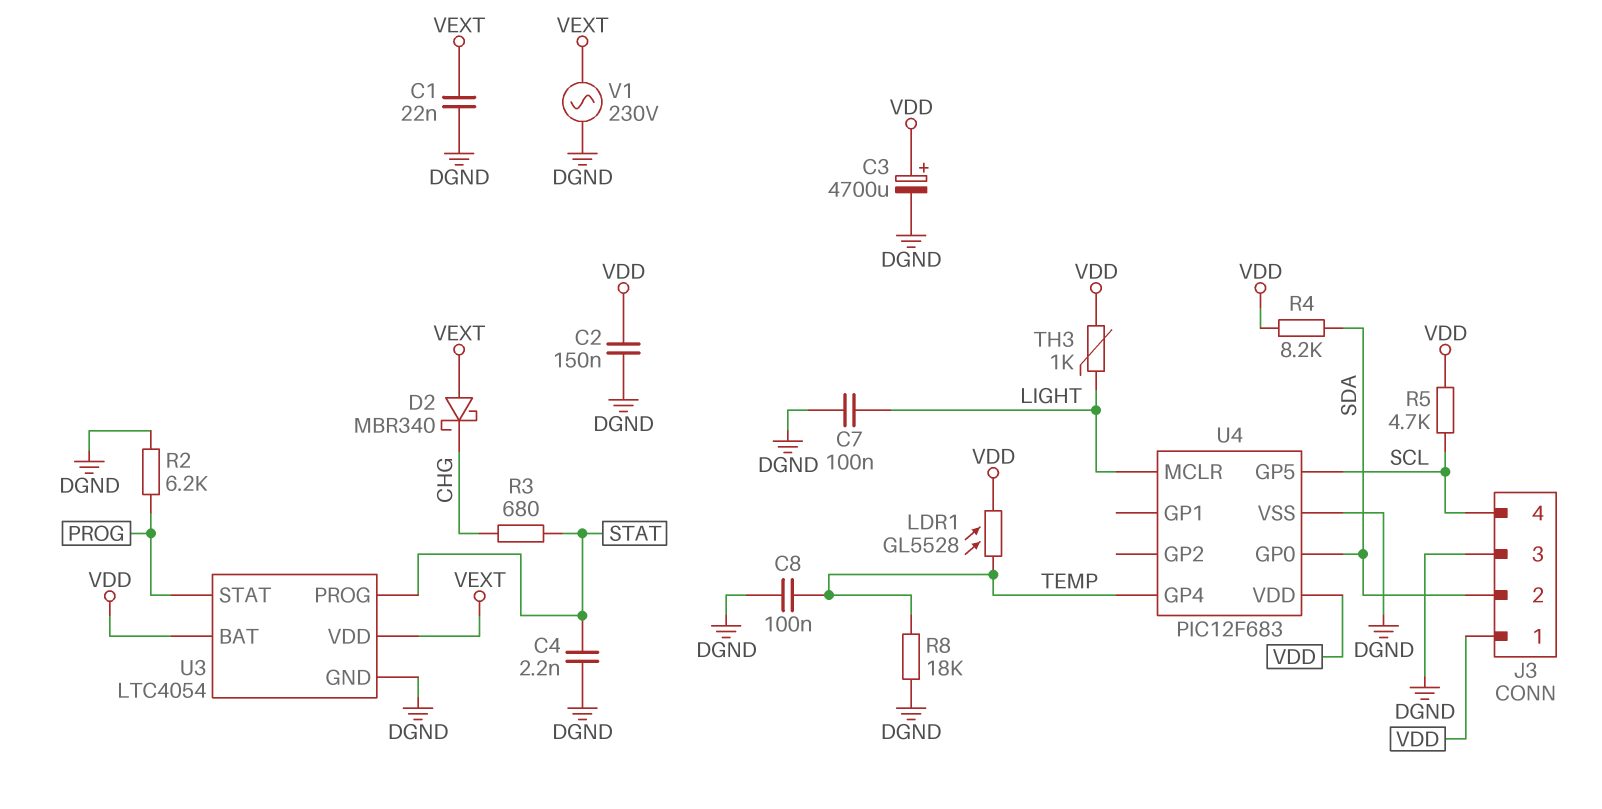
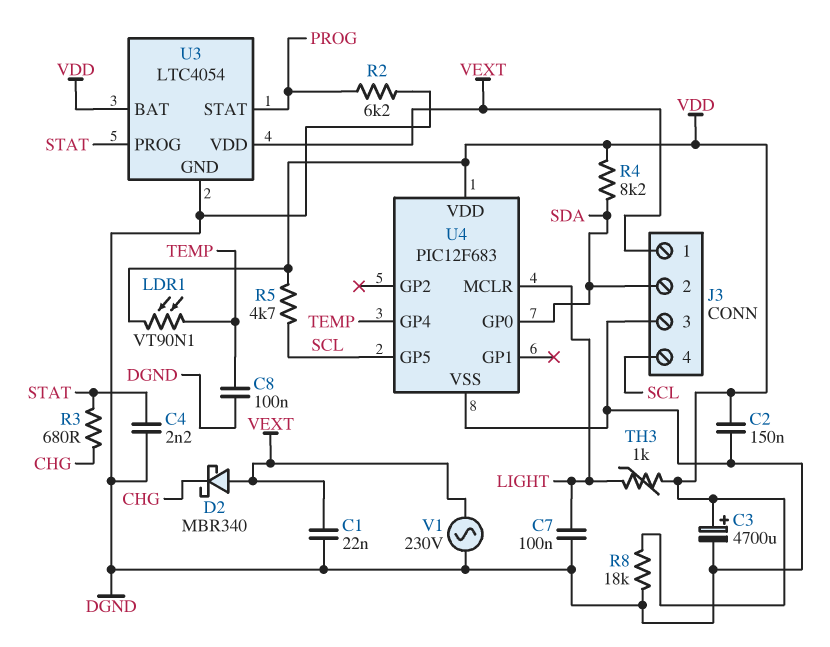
J3 pin 1: VDD -> VEXT
LDR1: GL5528 (TEMP, VDD) -> VT90N1 (TEMP, VDD)
R8: 18k (DGND, TEMP) -> 18k (DGND, VDD)

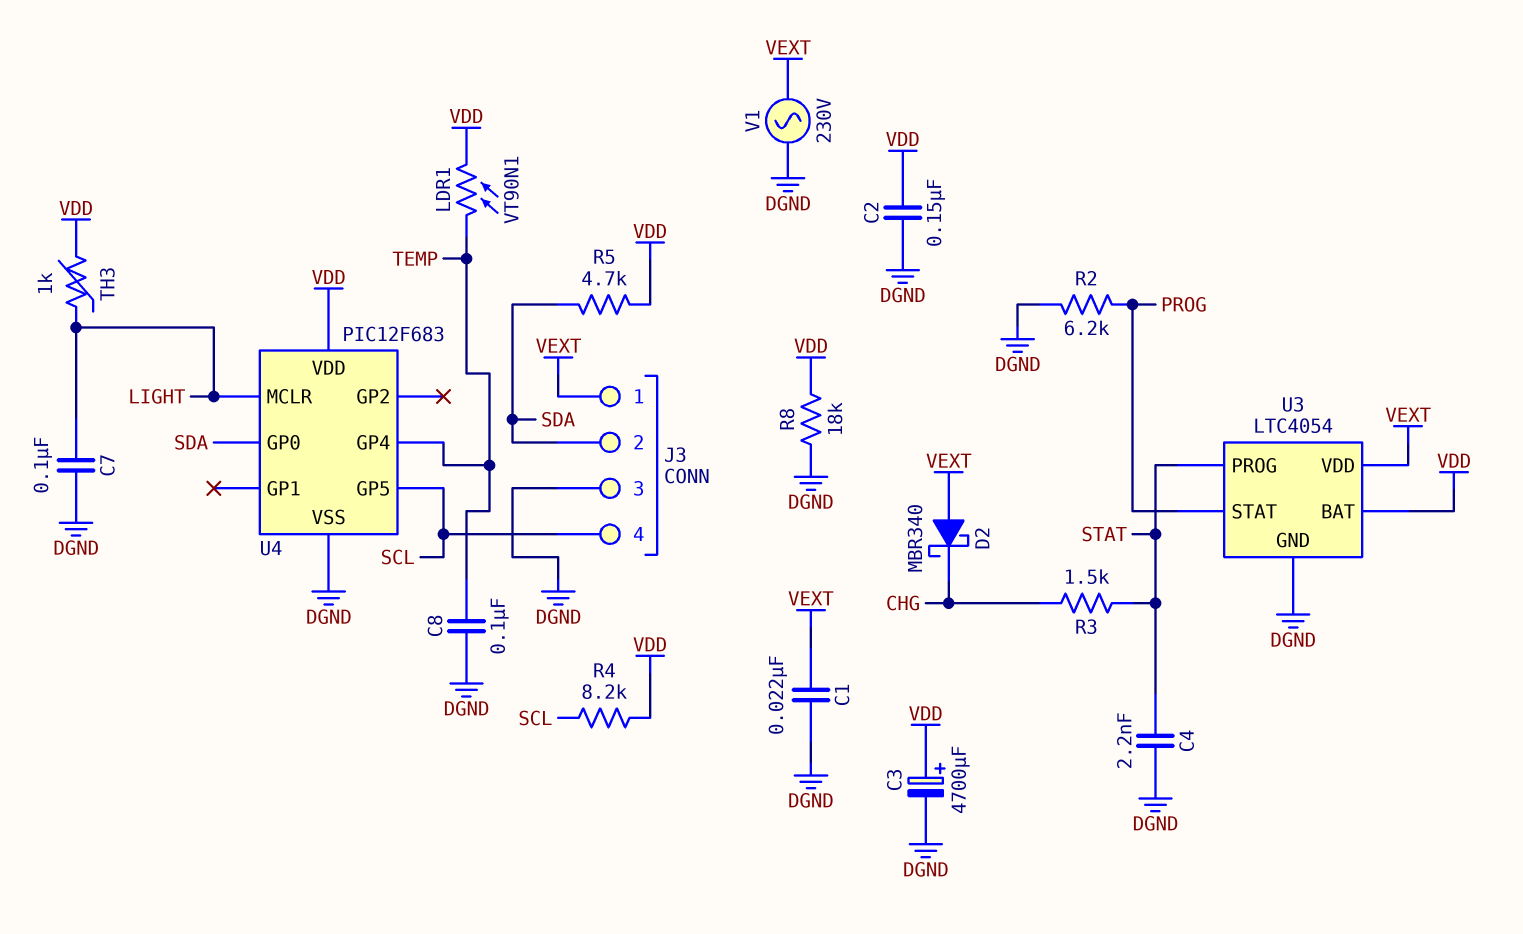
R3: 680 (CHG, STAT) -> 1.5k (CHG, STAT)
R4: 8.2k (SDA, VDD) -> 8.2k (SCL, VDD)
R5: 4.7k (SCL, VDD) -> 4.7k (SDA, VDD)

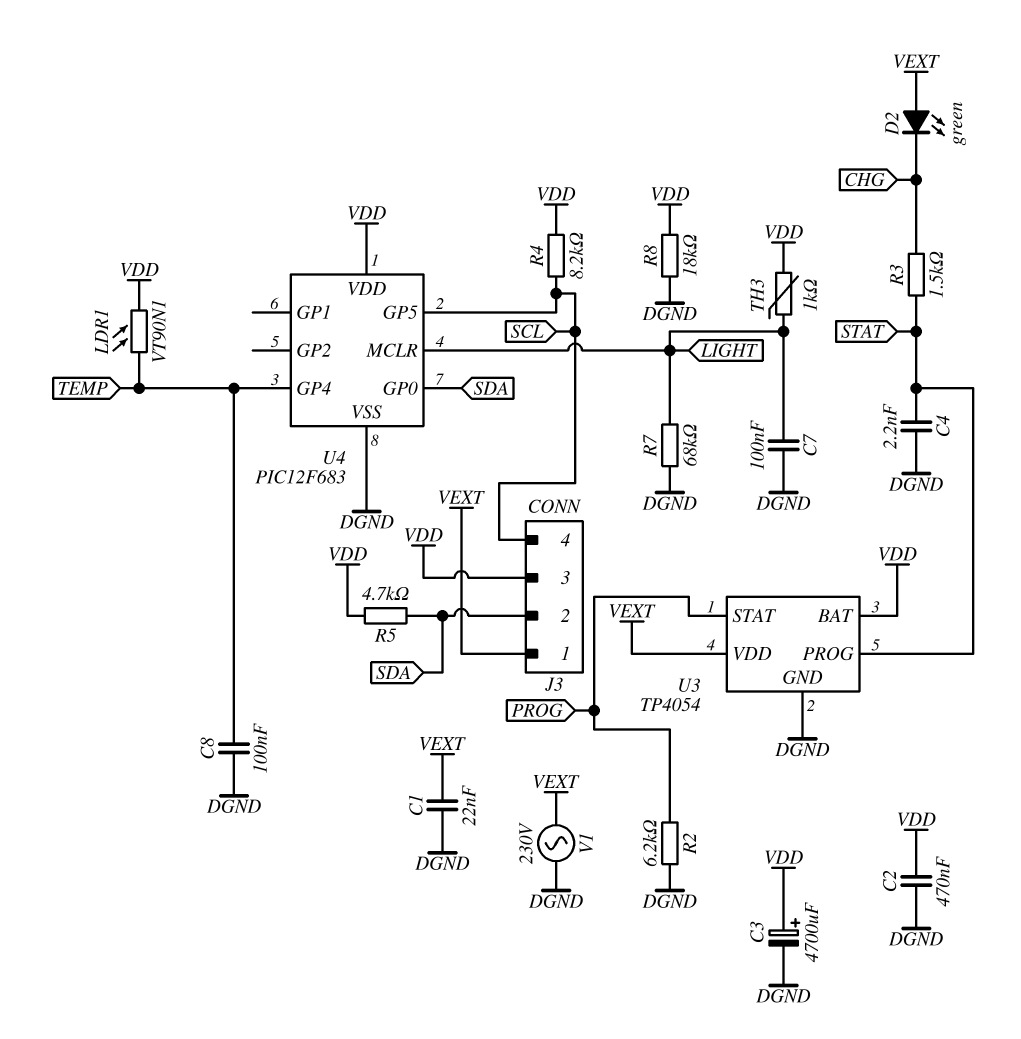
C2: 150nF (DGND, VDD) -> 470nF (DGND, VDD)
D2: schottky MBR340 (A VEXT, K CHG) -> LED green (A VEXT, K CHG)
J3 pin 3: DGND -> VDD
R7: none -> 68k (DGND, LIGHT)
U3: LTC4054 -> TP4054

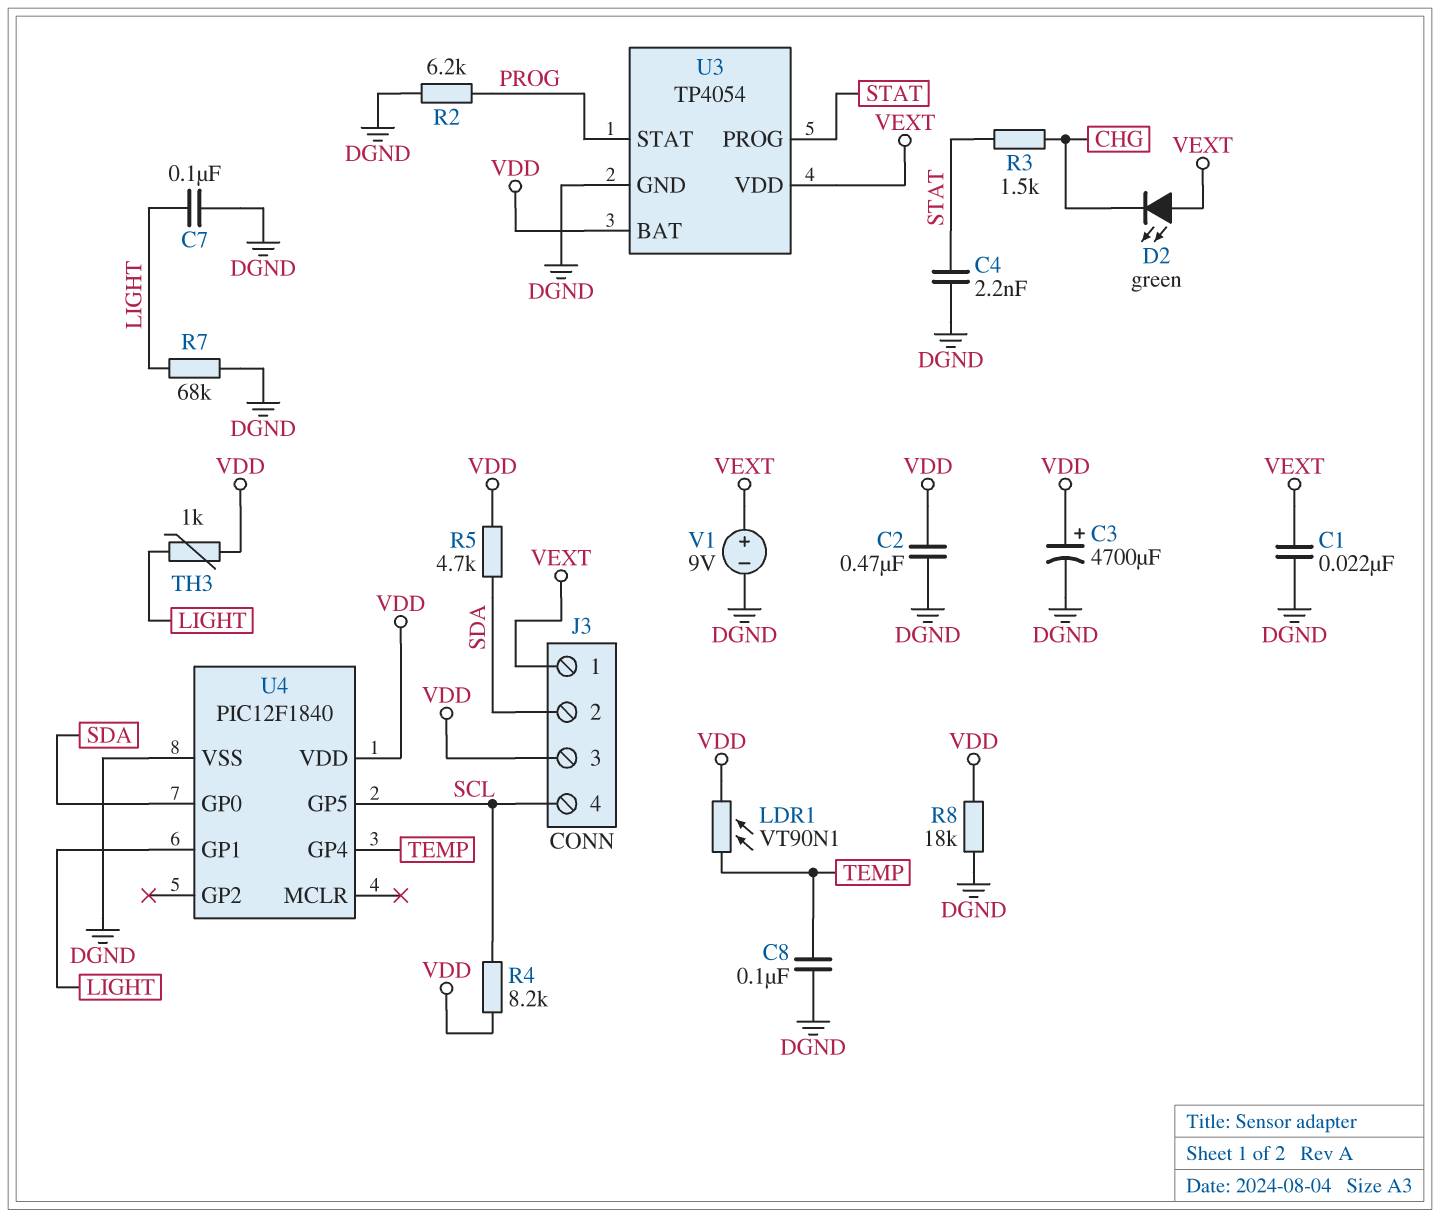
U4: PIC12F683 -> PIC12F1840
U4 pin GP1: none -> LIGHT
U4 pin MCLR: LIGHT -> none
V1: AC 230V (DGND, VEXT) -> 9V (plus VEXT, minus DGND)

